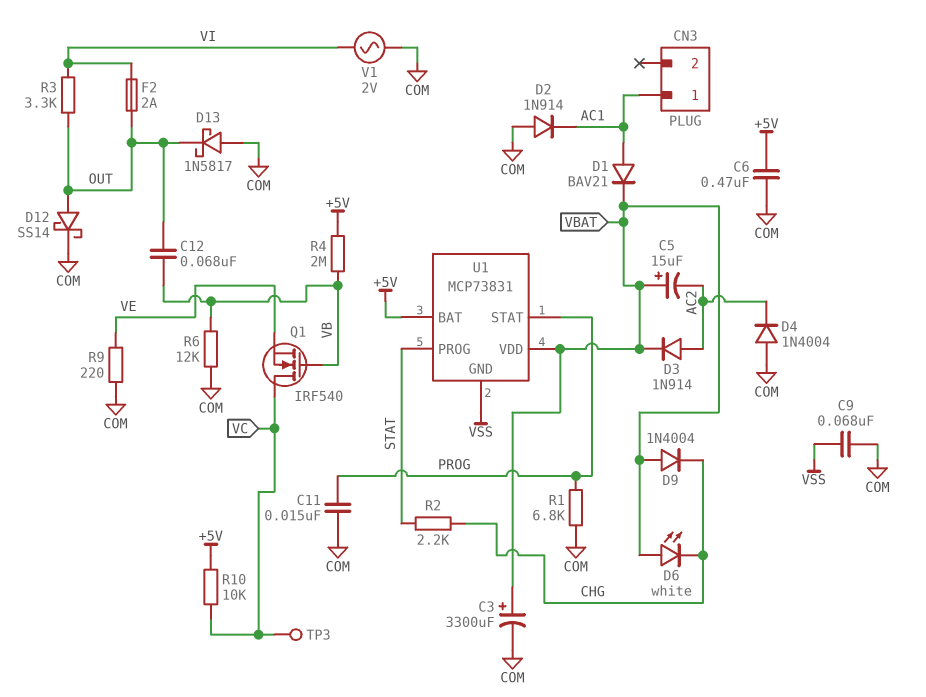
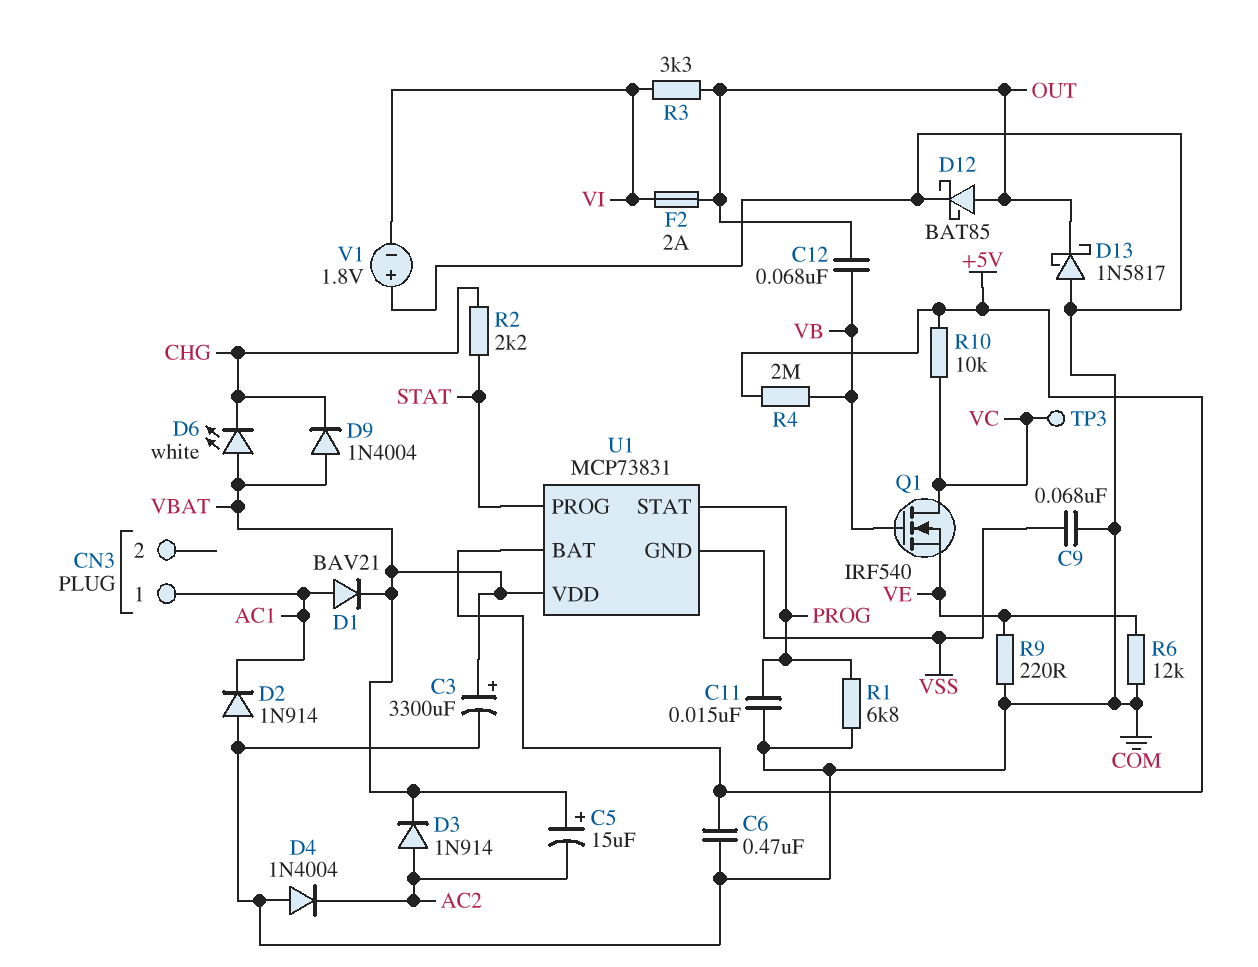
D12: schottky SS14 (A OUT, K COM) -> schottky BAT85 (A OUT, K COM)
R6: 12k (COM, VB) -> 12k (COM, VE)
V1: AC 2V (COM, VI) -> 1.8V (plus COM, minus VI)

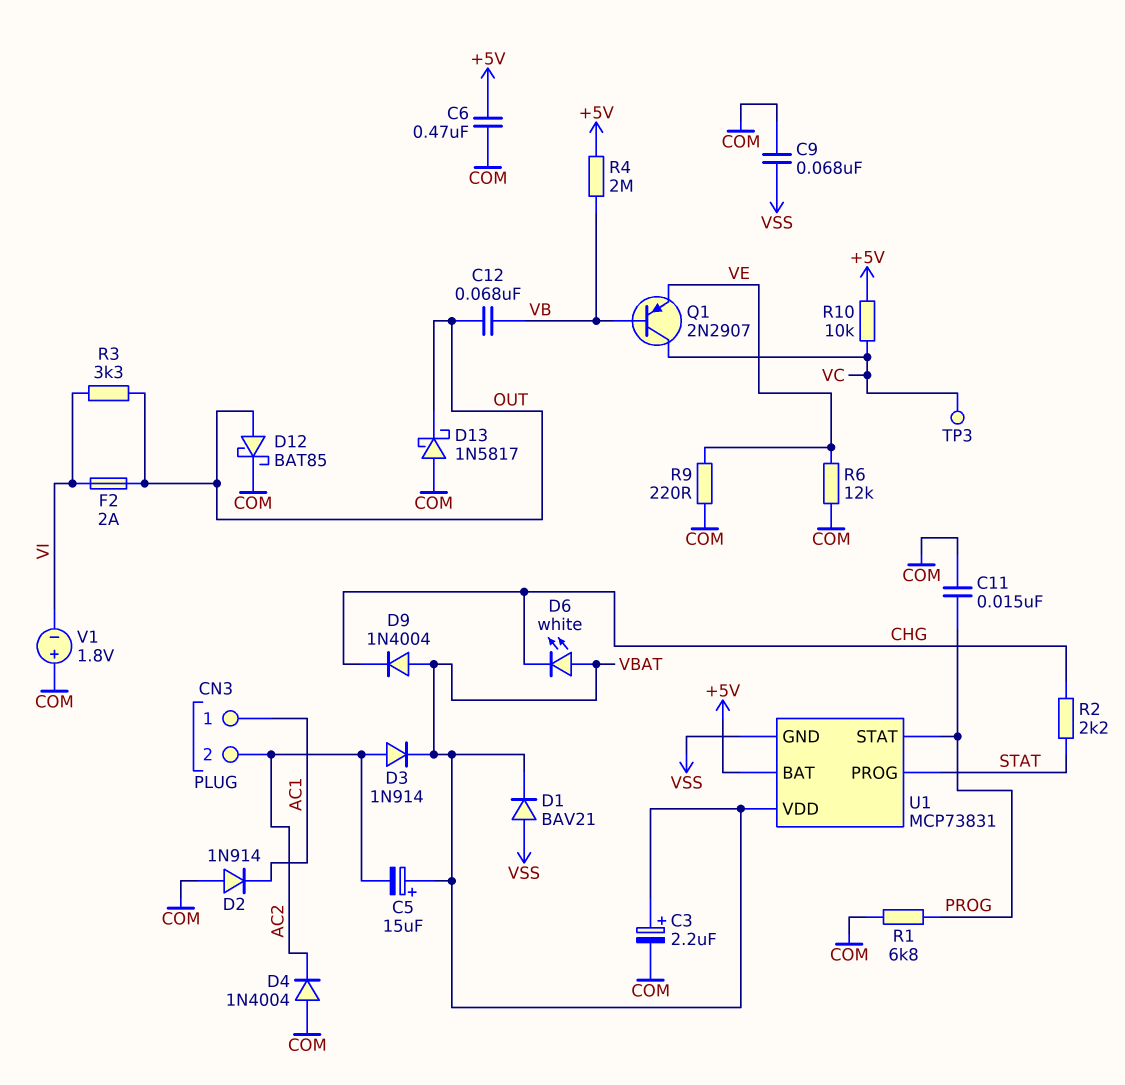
C3: 3300uF (plus VBAT, minus COM) -> 2.2uF (plus VBAT, minus COM)
CN3 pin 2: none -> AC2
D1: diode BAV21 (A AC1, K VBAT) -> diode BAV21 (A VSS, K VBAT)
Q1: NMOS IRF540 (G VB, D VC, S VE) -> PNP 2N2907 (B VB, C VC, E VE)

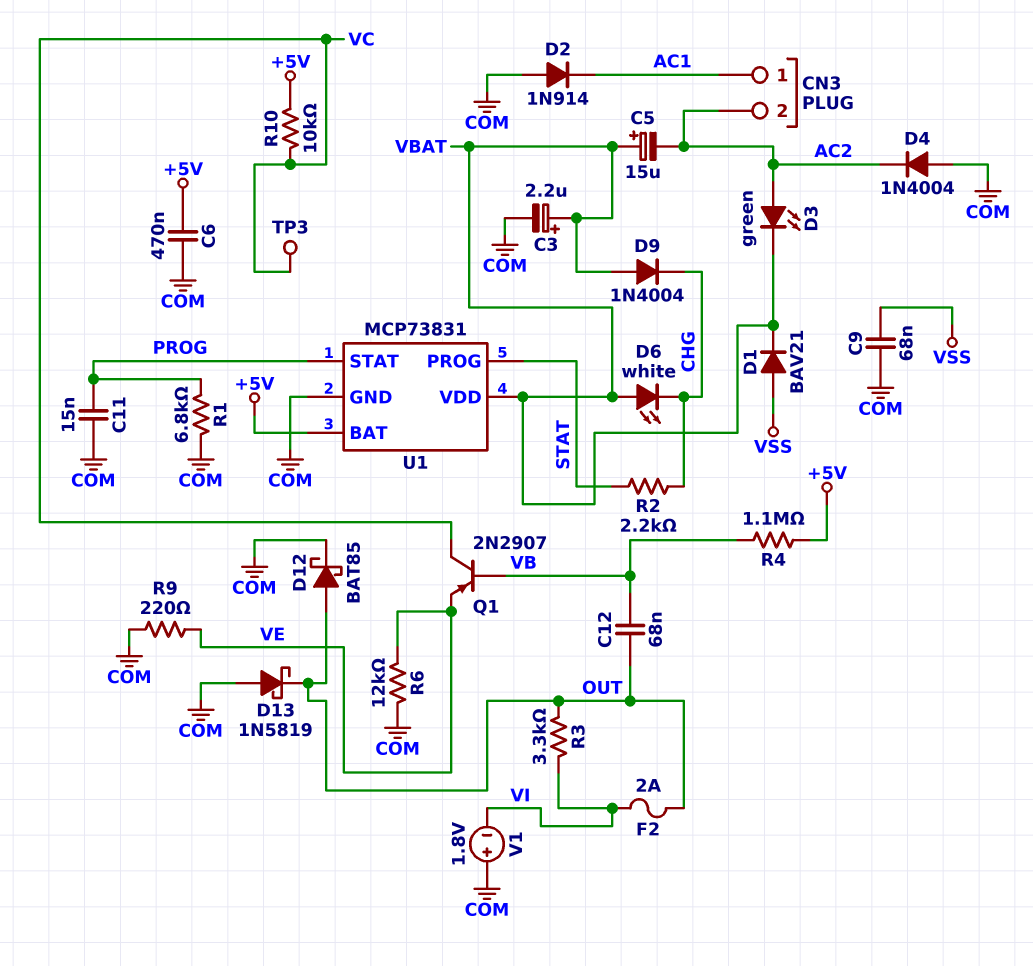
D3: diode 1N914 (A AC2, K VBAT) -> LED green (A AC2, K VBAT)
D13: schottky 1N5817 (A COM, K OUT) -> schottky 1N5819 (A COM, K OUT)
R4: 2M (+5V, VB) -> 1.1M (+5V, VB)
U1 pin GND: VSS -> COM

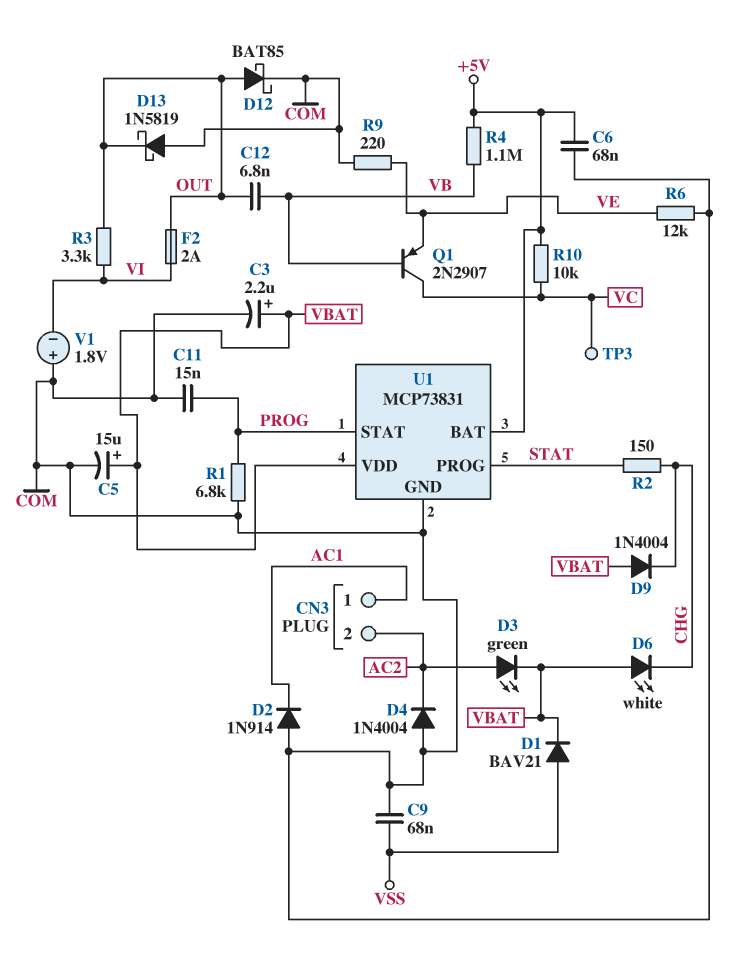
C5: 15uF (plus VBAT, minus AC2) -> 15uF (plus VBAT, minus COM)
C6: 470nF (+5V, COM) -> 68nF (+5V, COM)
C12: 68nF (OUT, VB) -> 6.8nF (OUT, VB)
R2: 2.2k (CHG, STAT) -> 150 (CHG, STAT)

